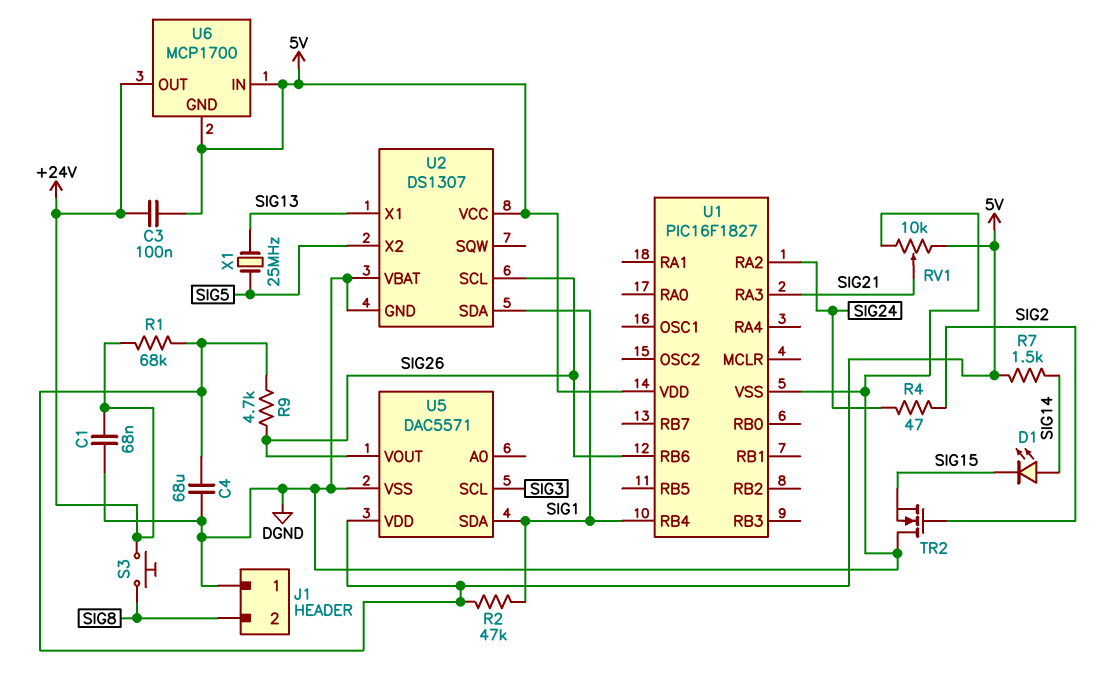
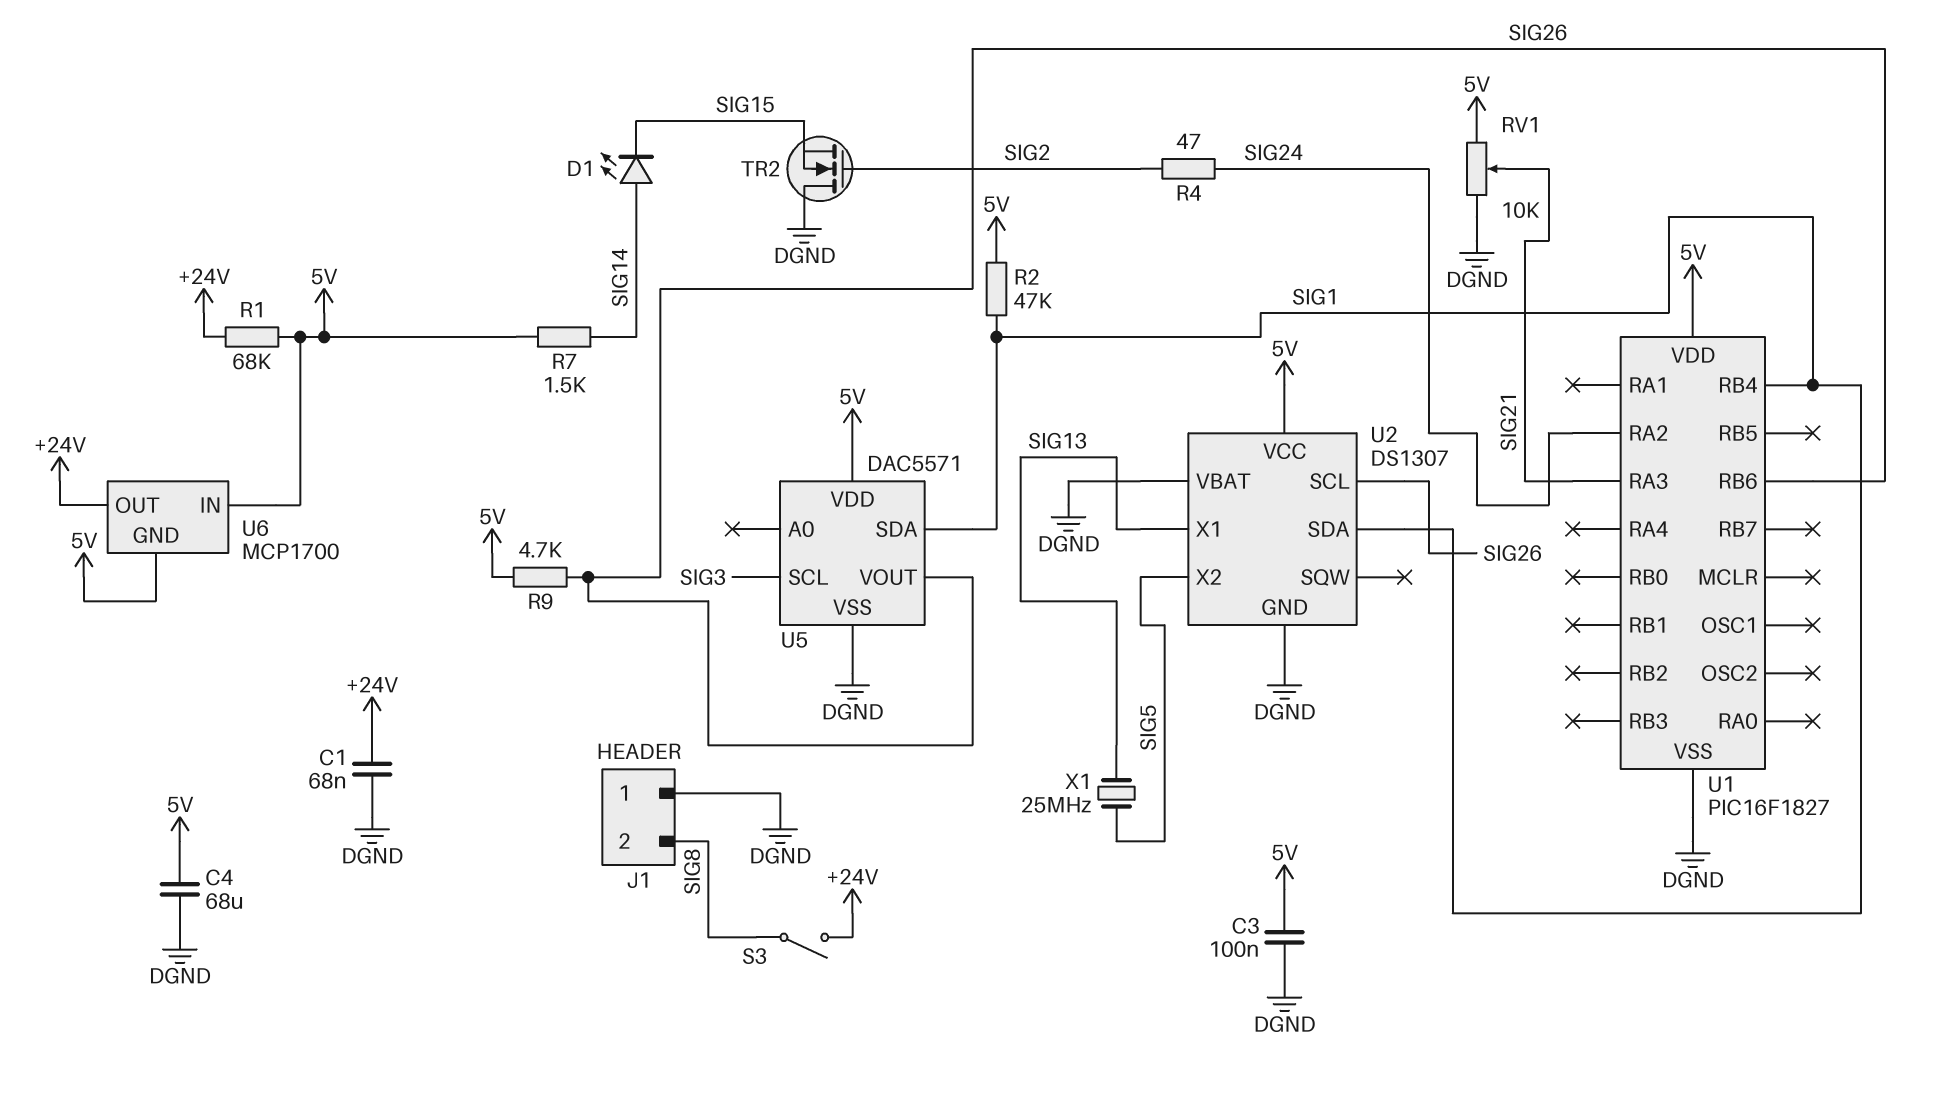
C3: 100nF (+24V, 5V) -> 100nF (5V, DGND)
S3: button (+24V, SIG8) -> switch (+24V, SIG8)

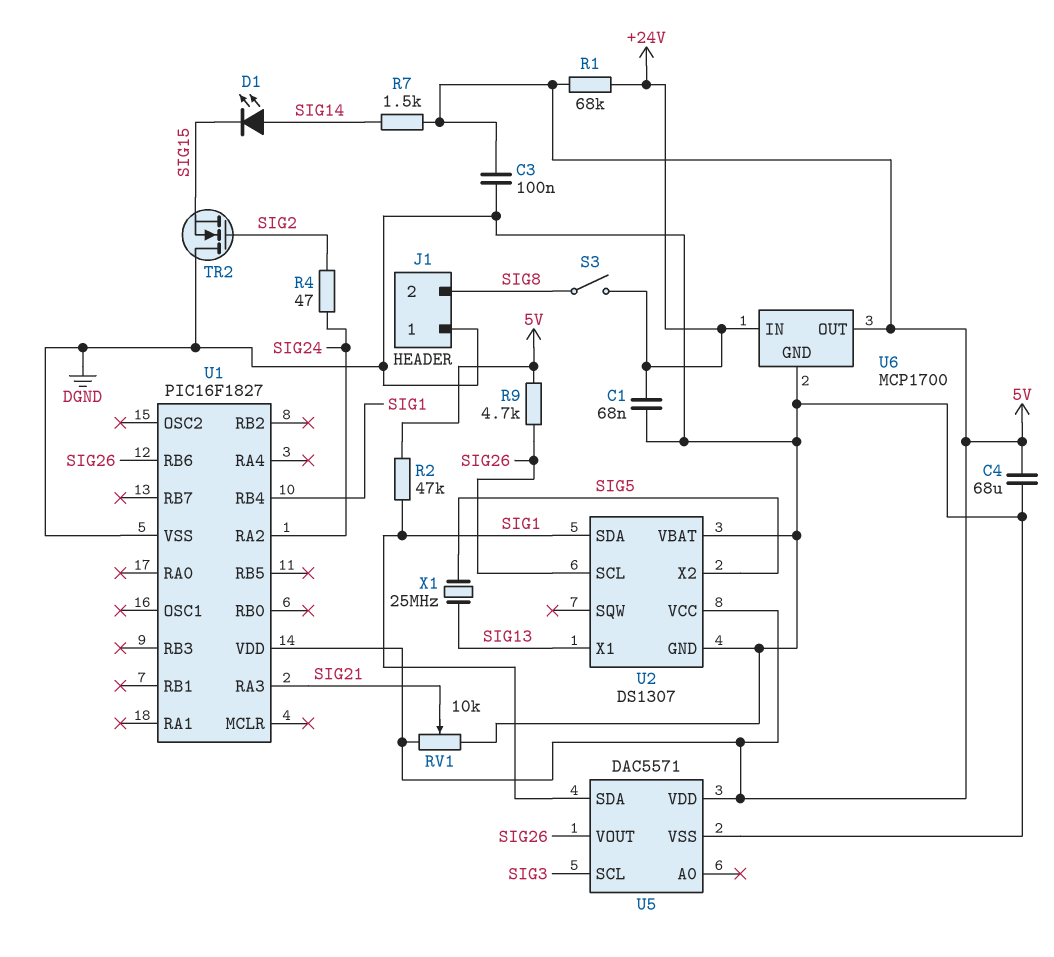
U6 pin GND: 5V -> DGND
U6 pin IN: 5V -> +24V
U6 pin OUT: +24V -> 5V

